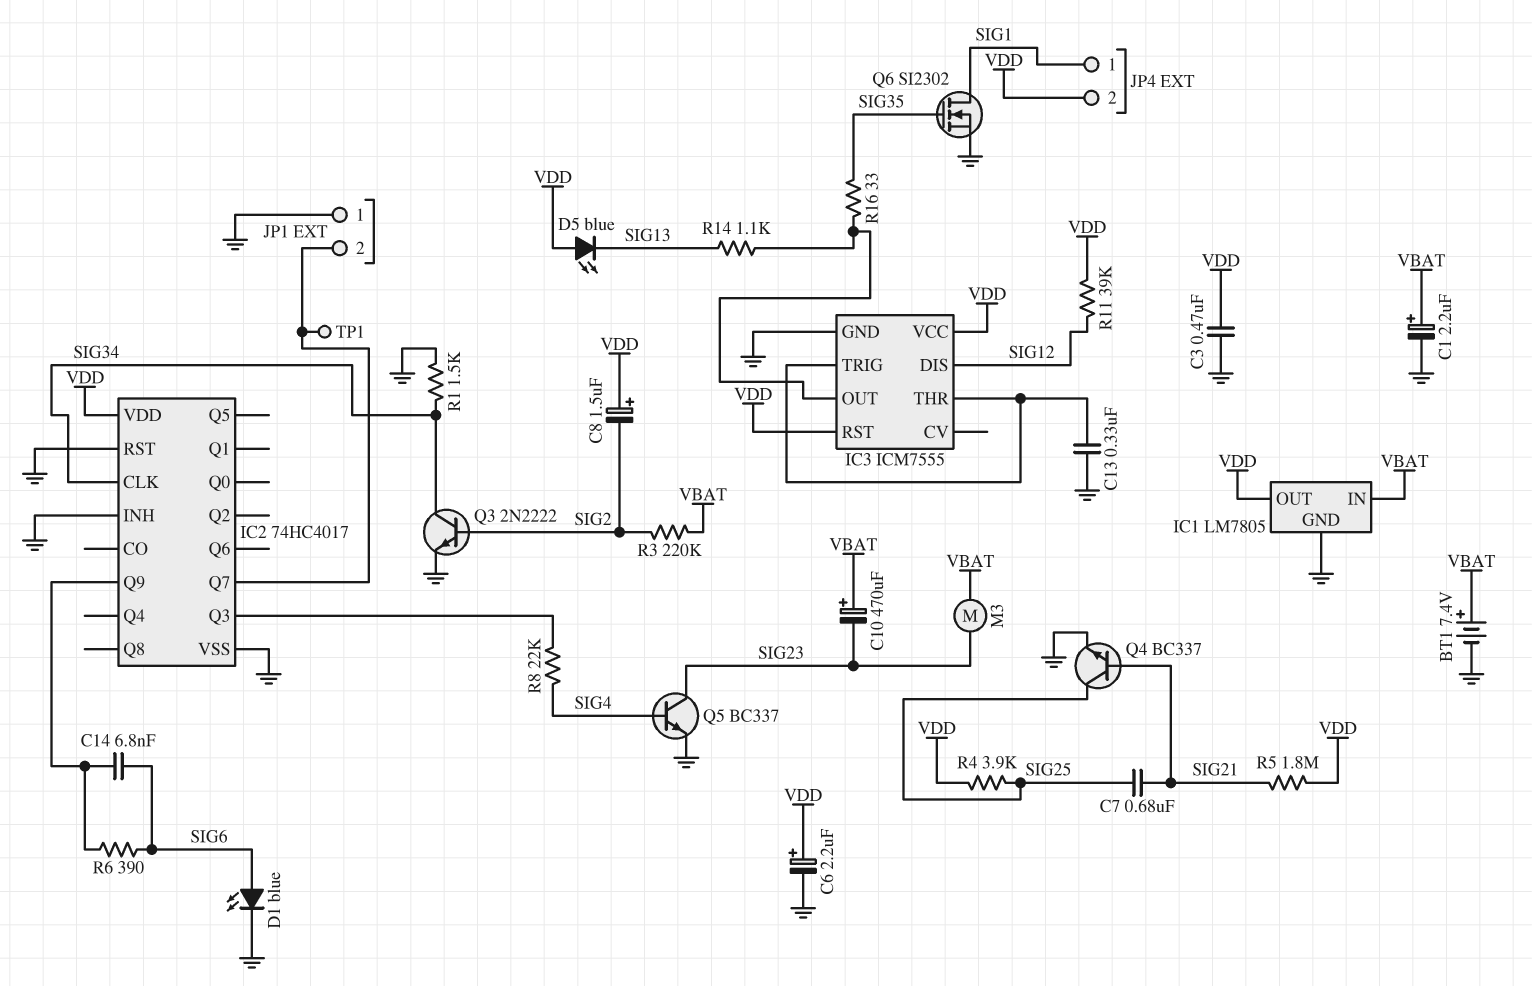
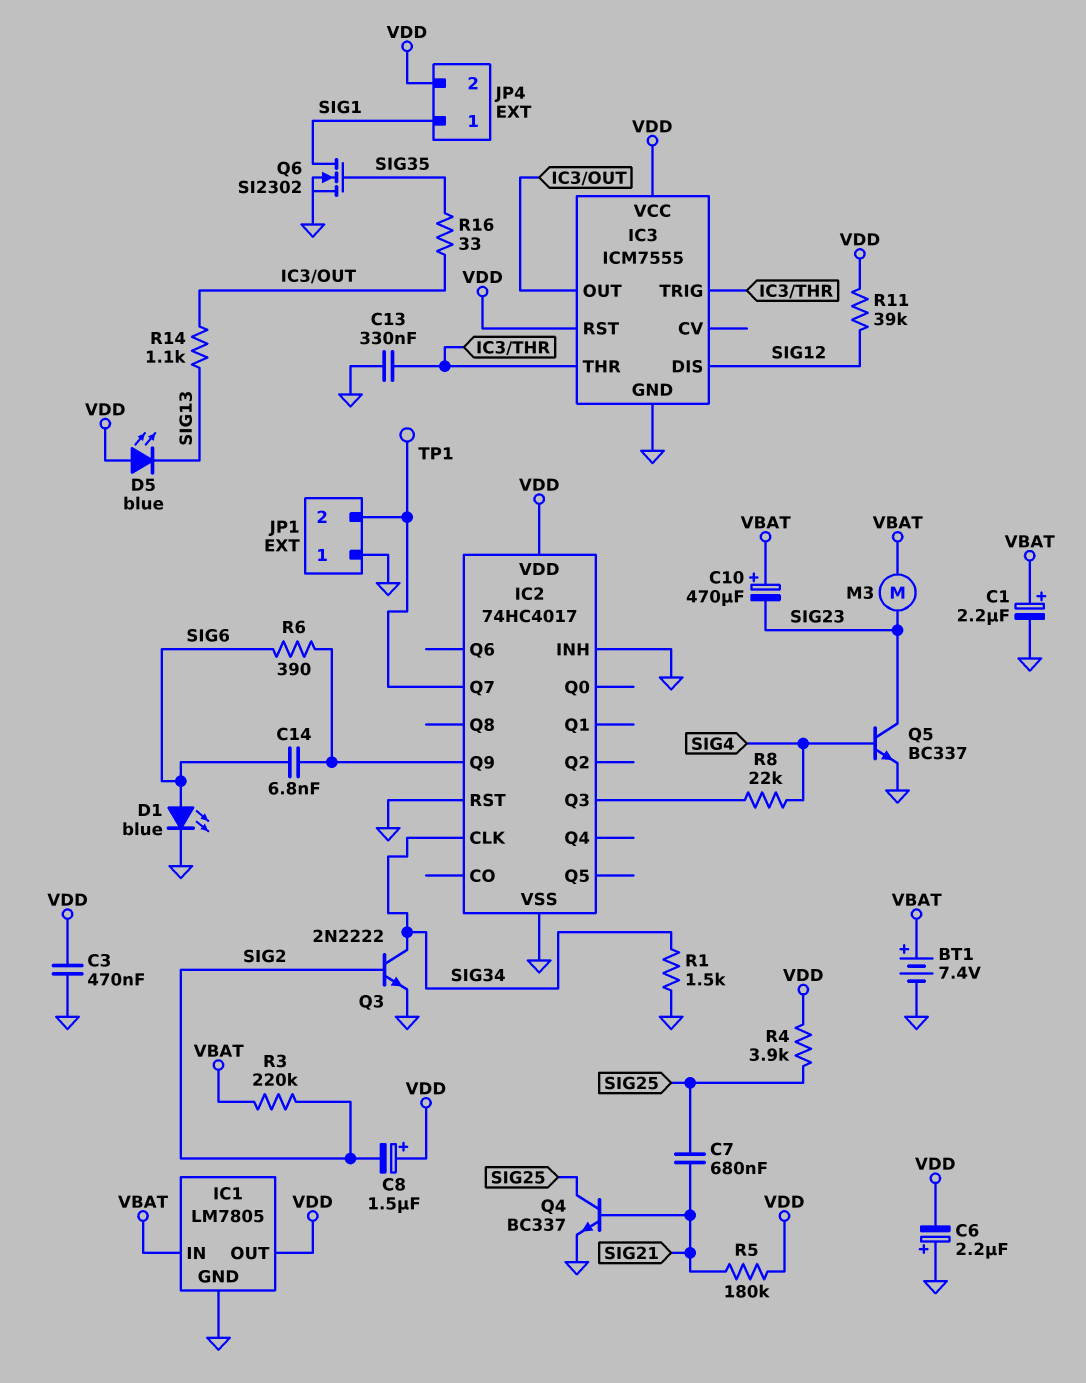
C6: 2.2uF (plus VDD, minus GND) -> 2.2uF (plus GND, minus VDD)
R5: 1.8M (SIG21, VDD) -> 180k (SIG21, VDD)

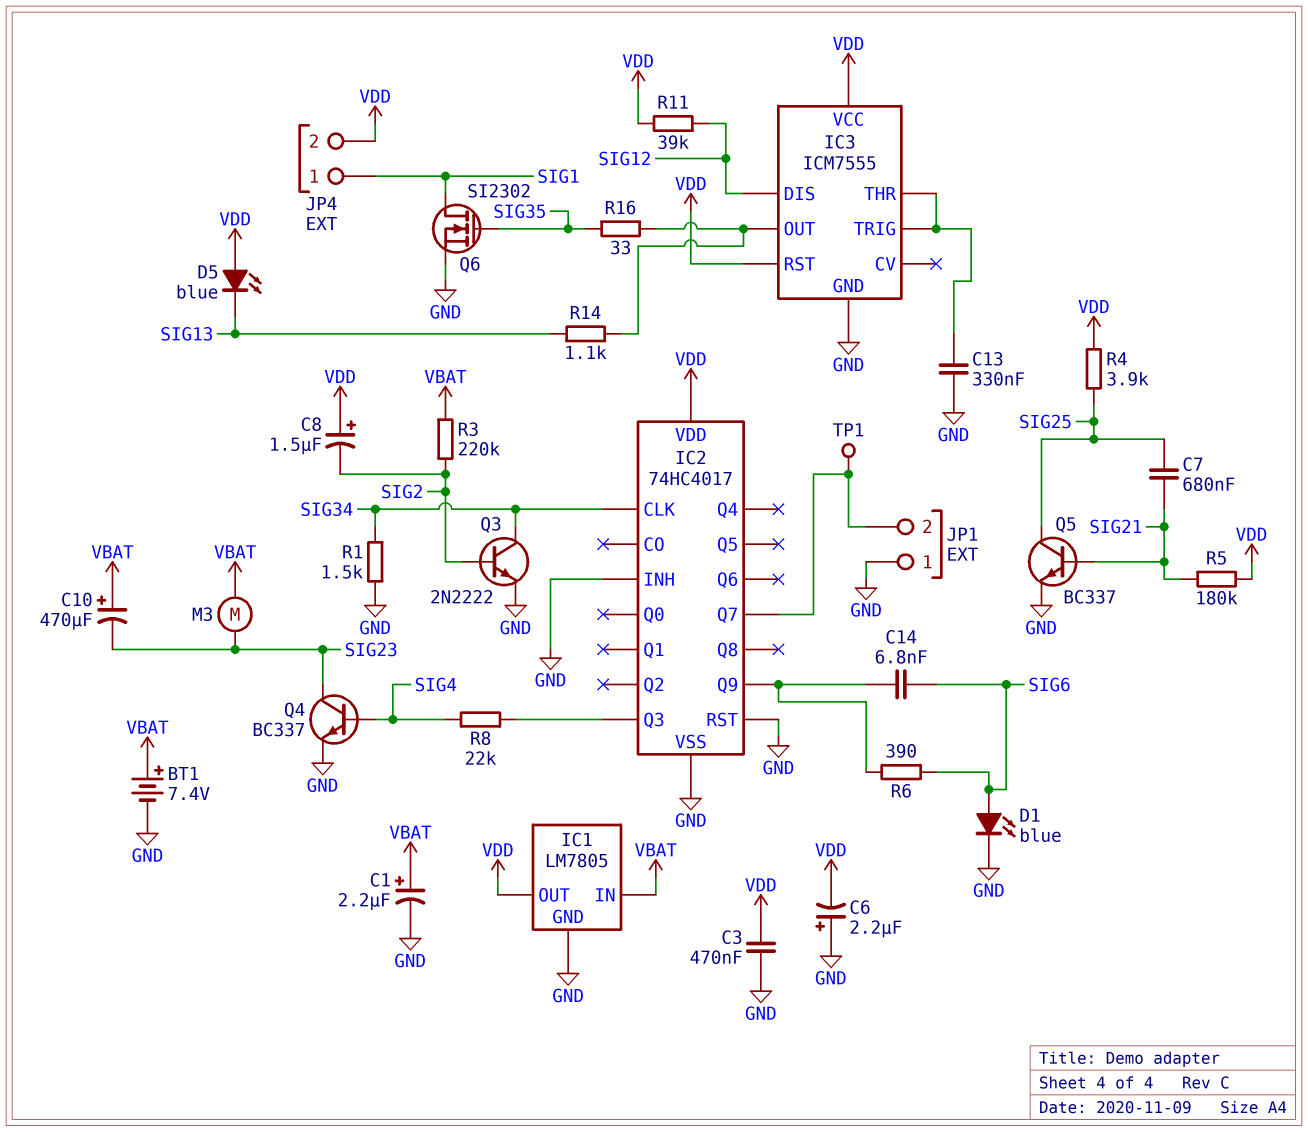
Q4: NPN BC337 (B SIG21, C SIG25, E GND) -> NPN BC337 (B SIG4, C SIG23, E GND)
Q5: NPN BC337 (B SIG4, C SIG23, E GND) -> NPN BC337 (B SIG21, C SIG25, E GND)

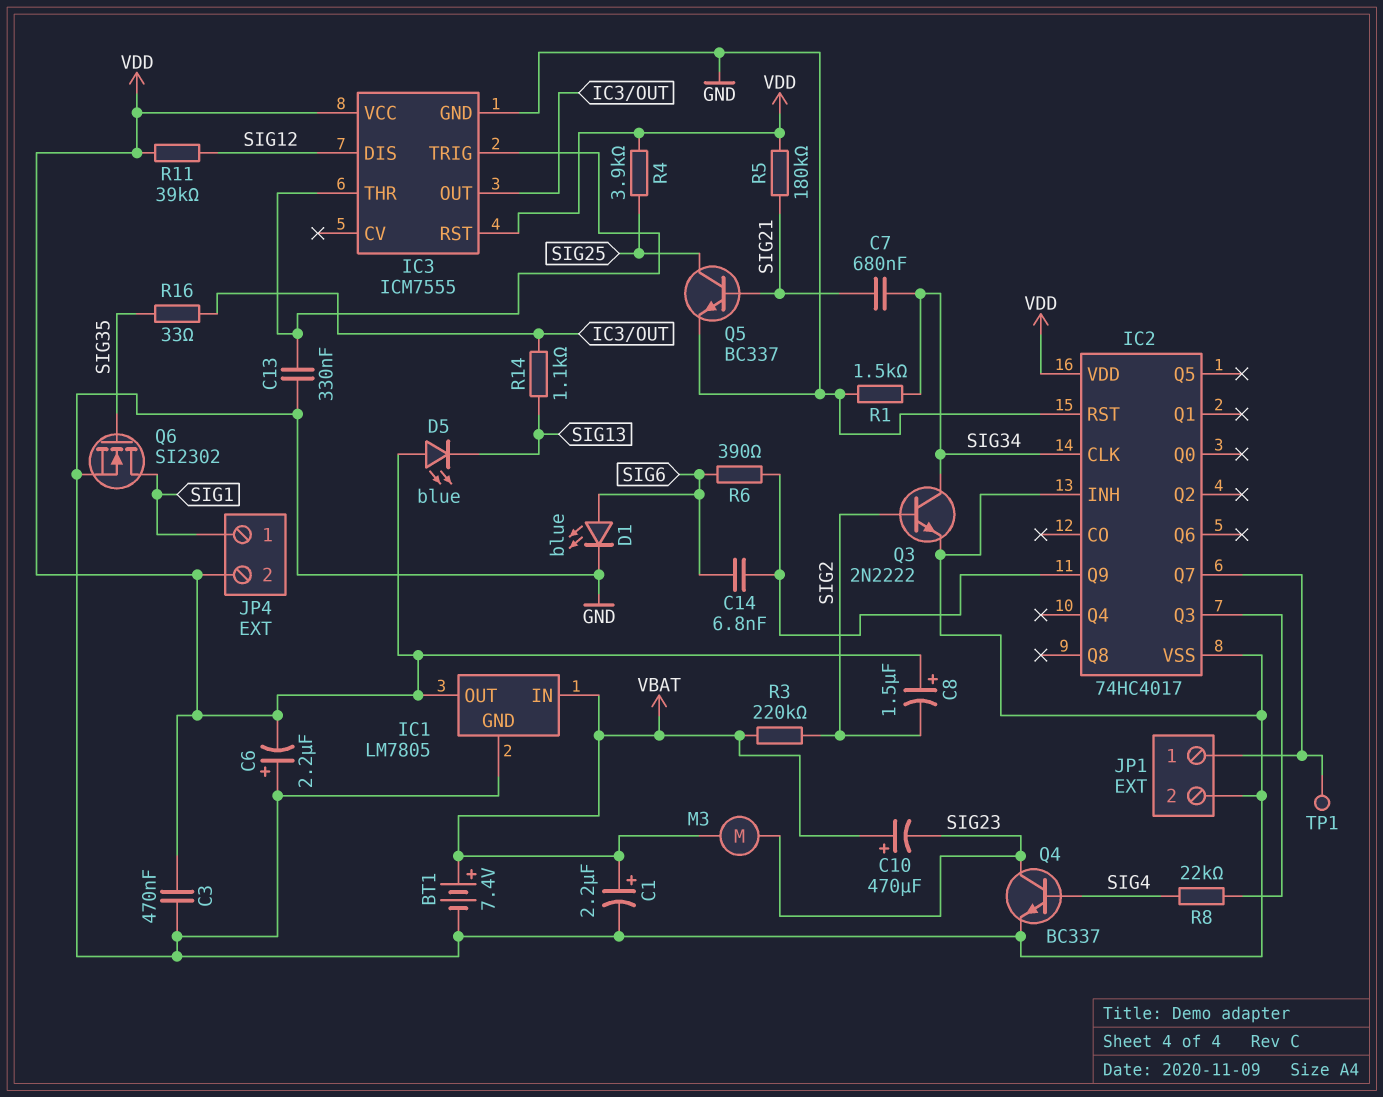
C7: 680nF (SIG21, SIG25) -> 680nF (SIG21, SIG34)
JP1 pin 1: GND -> IC2/Q7
JP1 pin 2: IC2/Q7 -> GND

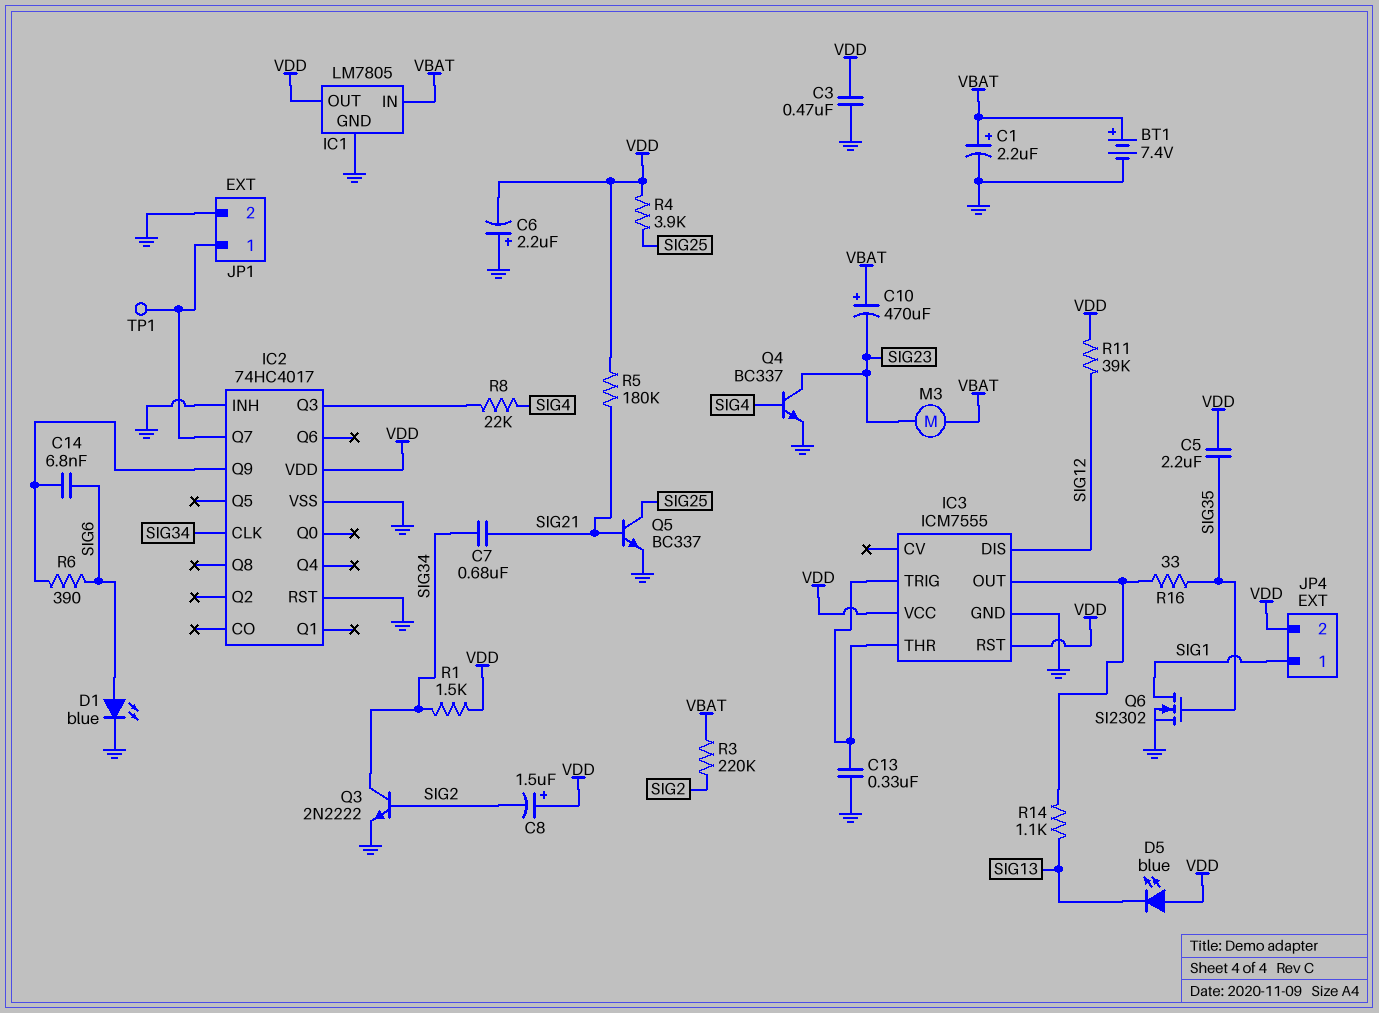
C5: none -> 2.2uF (SIG35, VDD)
R1: 1.5k (GND, SIG34) -> 1.5k (SIG34, VDD)

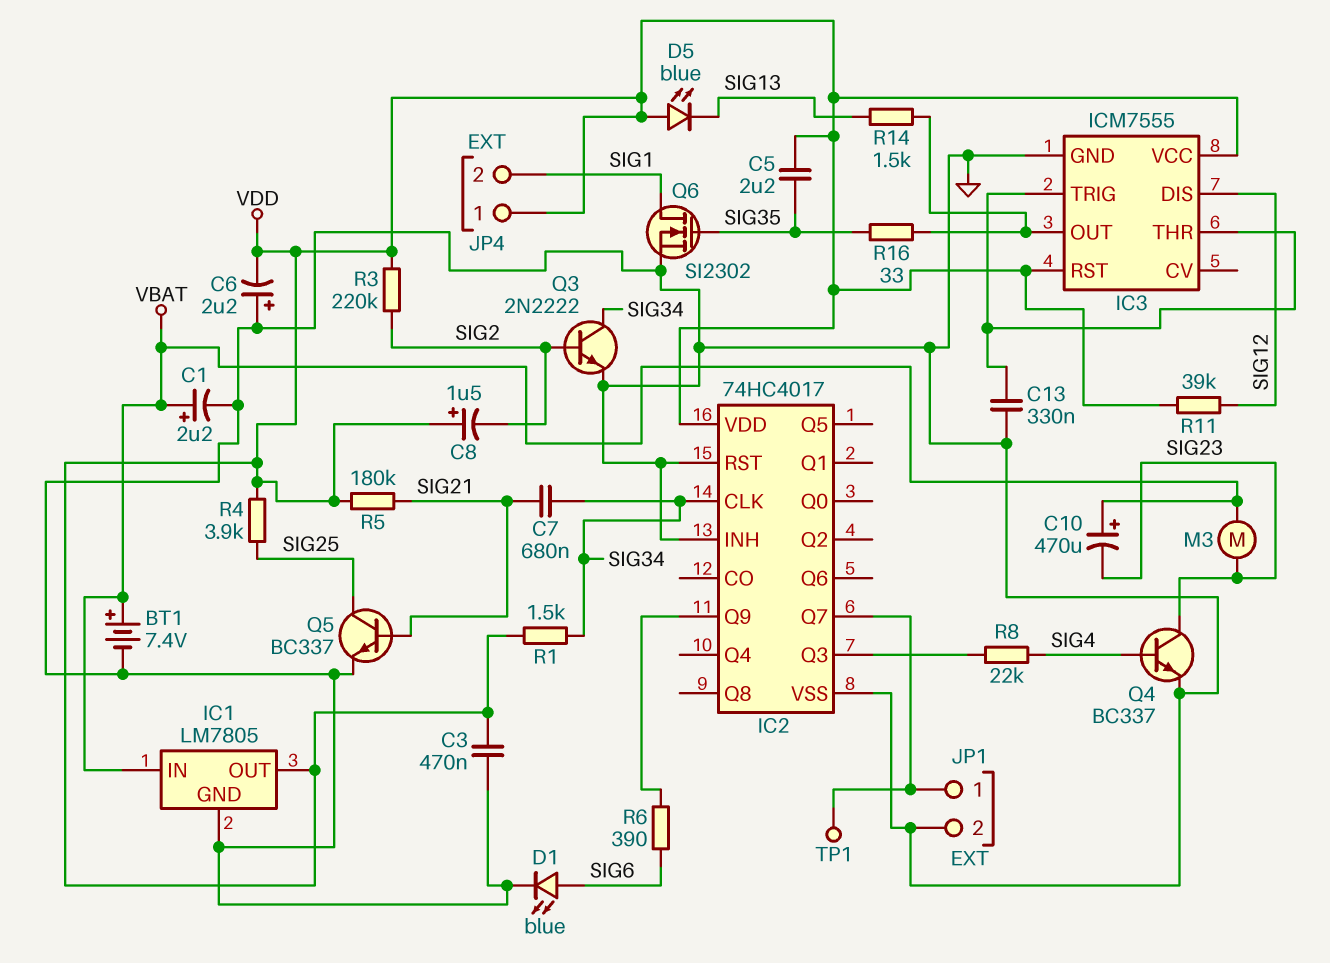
C14: 6.8nF (IC2/Q9, SIG6) -> none
JP4 pin 1: SIG1 -> VDD
JP4 pin 2: VDD -> SIG1
R3: 220k (SIG2, VBAT) -> 220k (SIG2, VDD)
R14: 1.1k (IC3/OUT, SIG13) -> 1.5k (IC3/OUT, SIG13)

